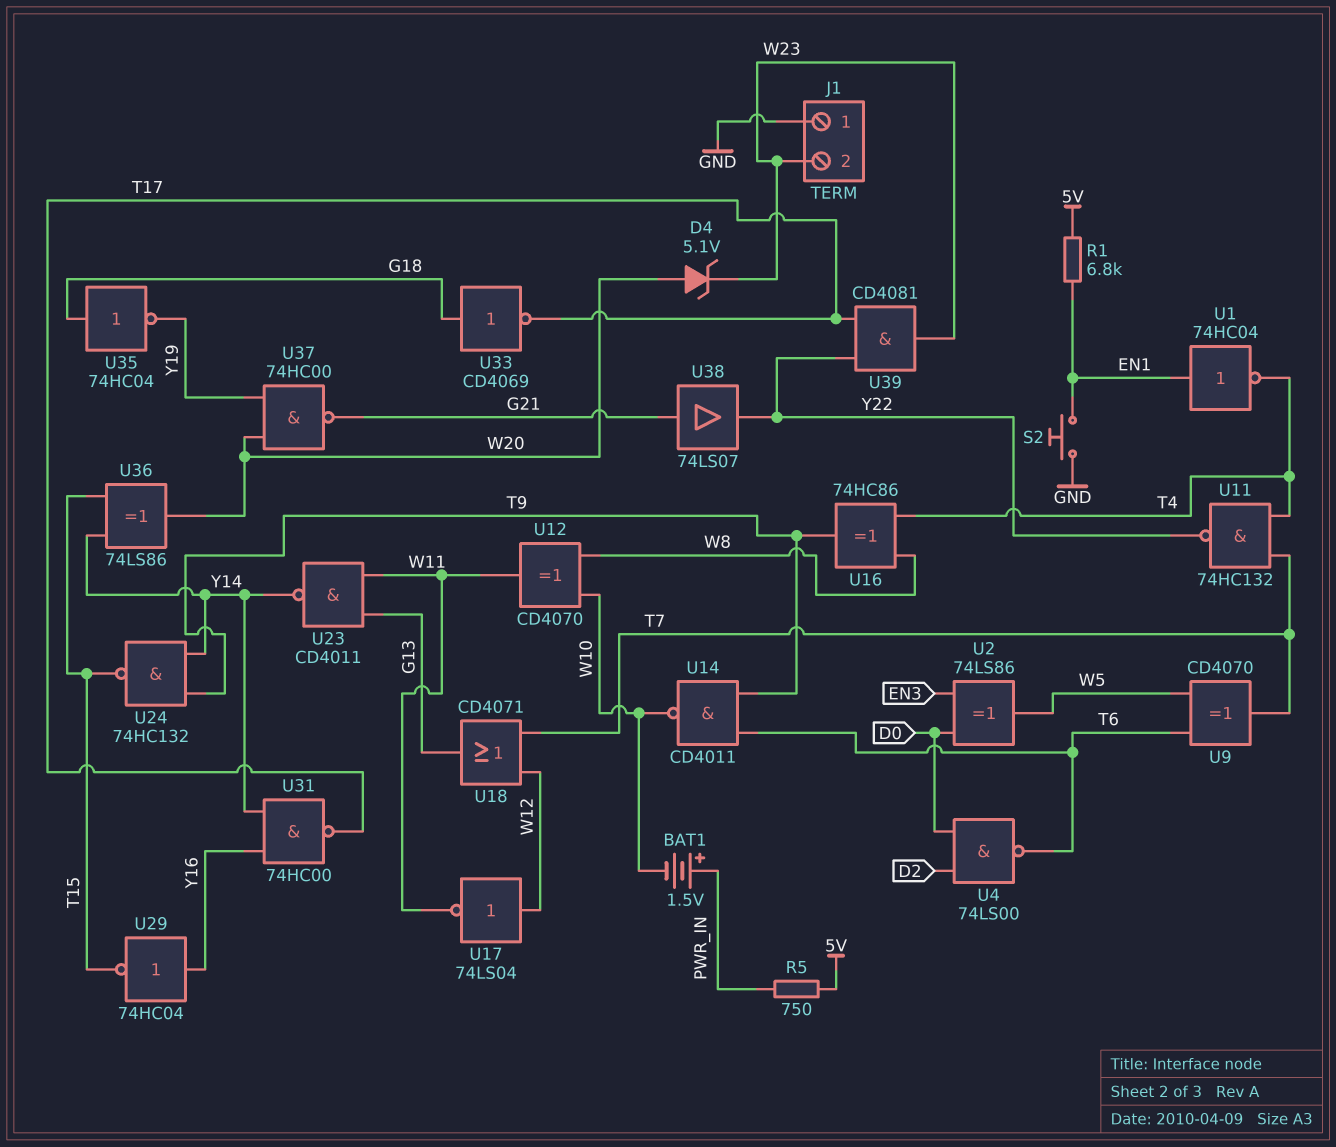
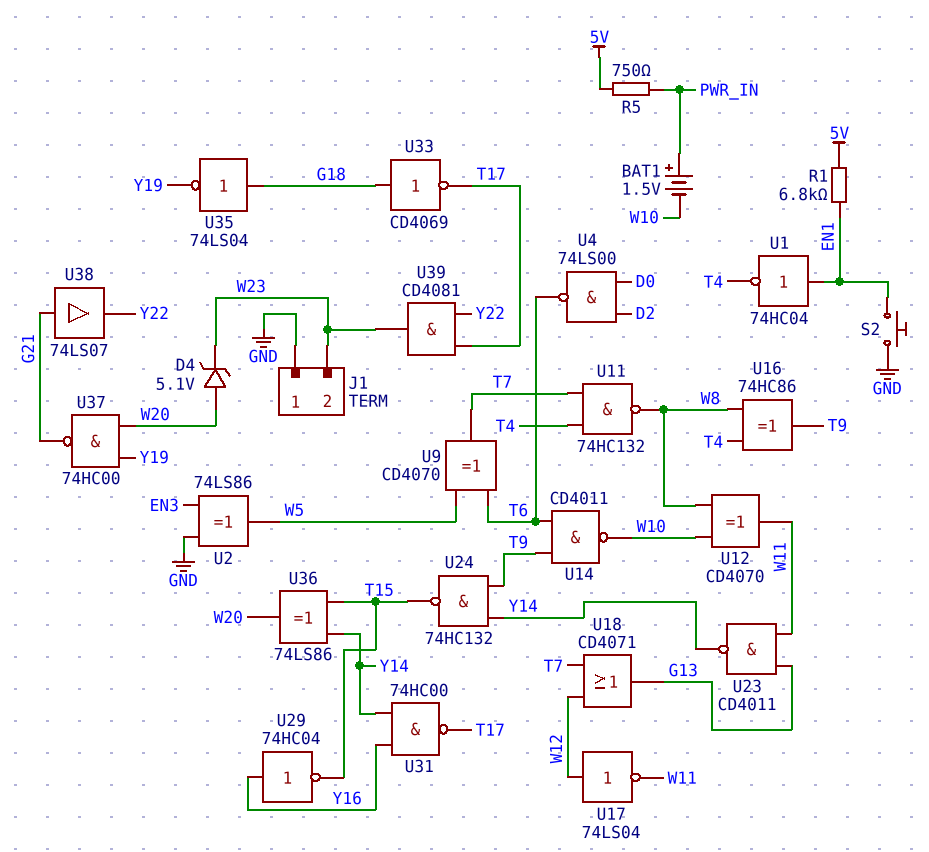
U2: XOR 74LS86 (in D0, in EN3, out W5) -> XOR 74LS86 (in EN3, in GND, out W5)
U11: NAND 74HC132 (in T4, in T7, out Y22) -> NAND 74HC132 (in T4, in T7, out W8)
U35: NOT 74HC04 (in G18, out Y19) -> NOT 74LS04 (in G18, out Y19)

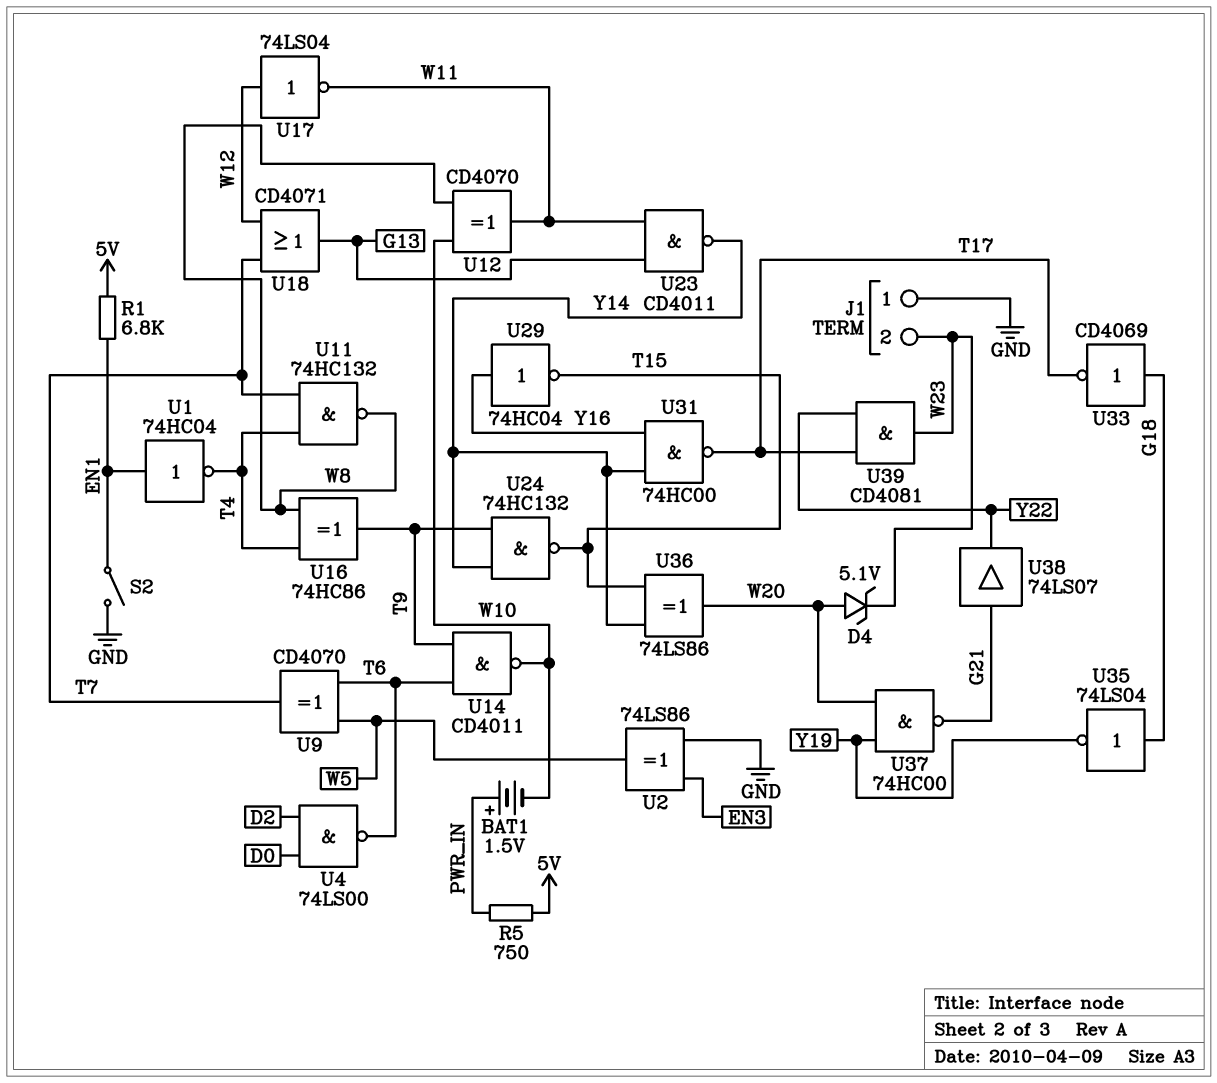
S2: button (EN1, GND) -> switch (EN1, GND)

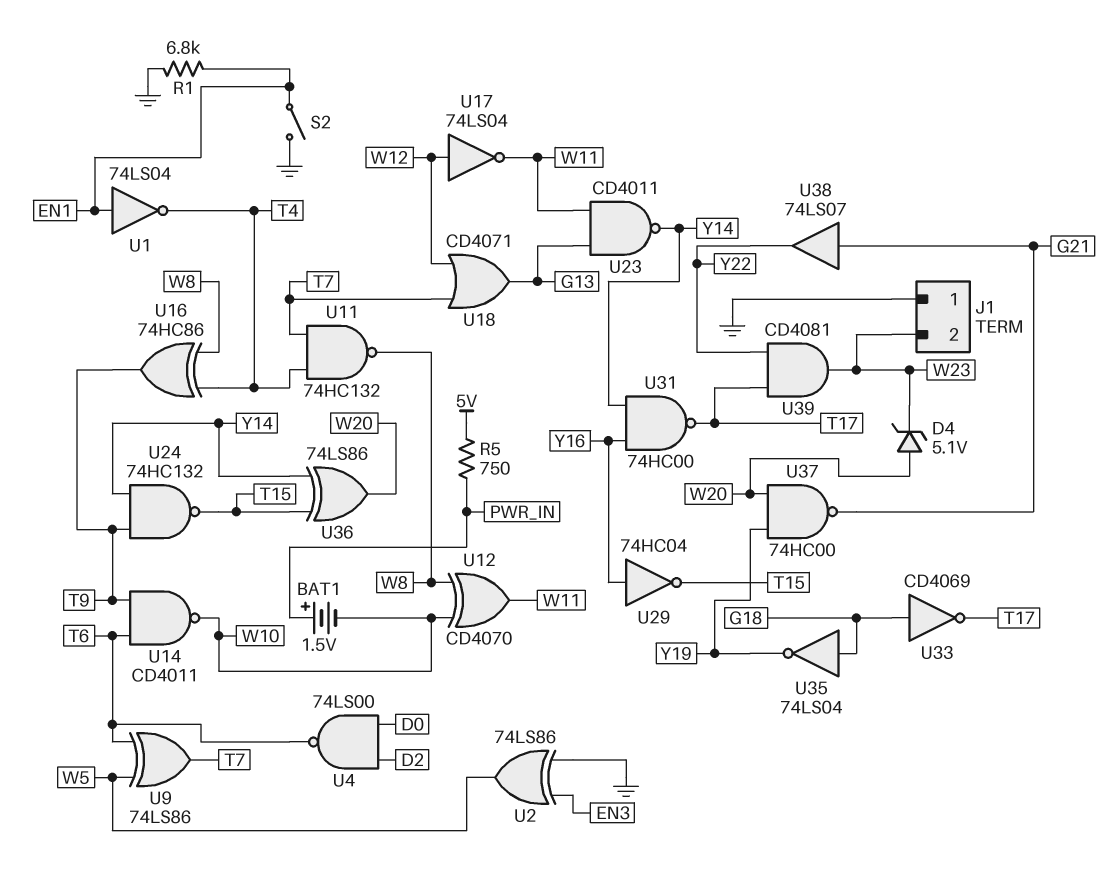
R1: 6.8k (5V, EN1) -> 6.8k (EN1, GND)
U1: NOT 74HC04 (in EN1, out T4) -> NOT 74LS04 (in EN1, out T4)
U9: XOR CD4070 (in T6, in W5, out T7) -> XOR 74LS86 (in T6, in W5, out T7)

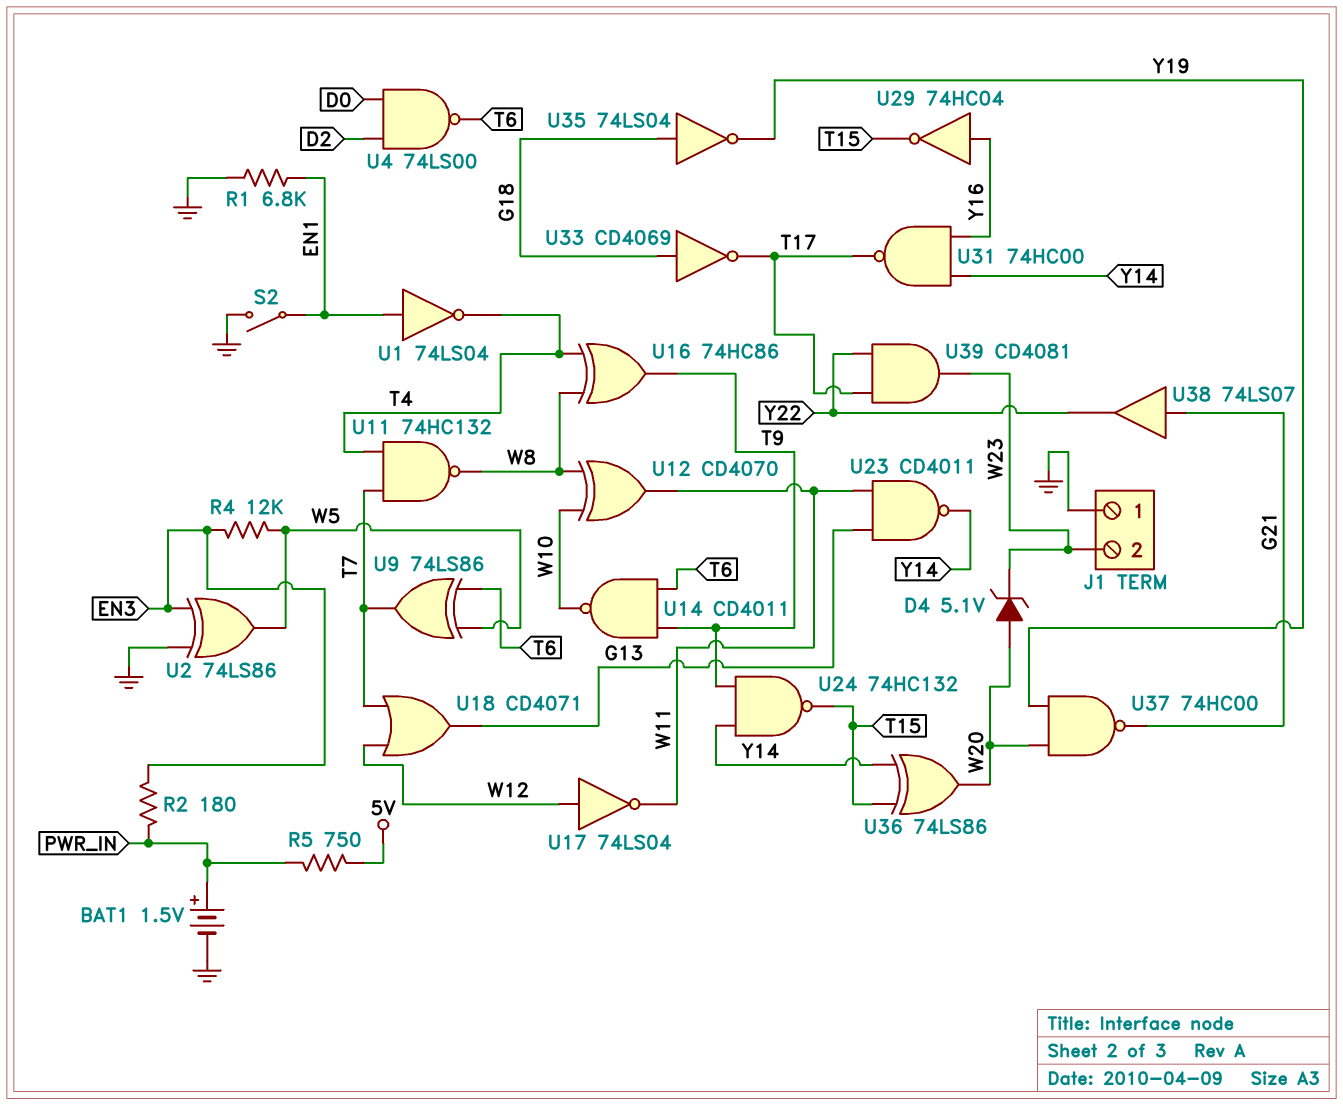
BAT1: 1.5V (plus PWR_IN, minus W10) -> 1.5V (plus PWR_IN, minus GND)
R2: none -> 180 (EN3, PWR_IN)
R4: none -> 12k (EN3, W5)

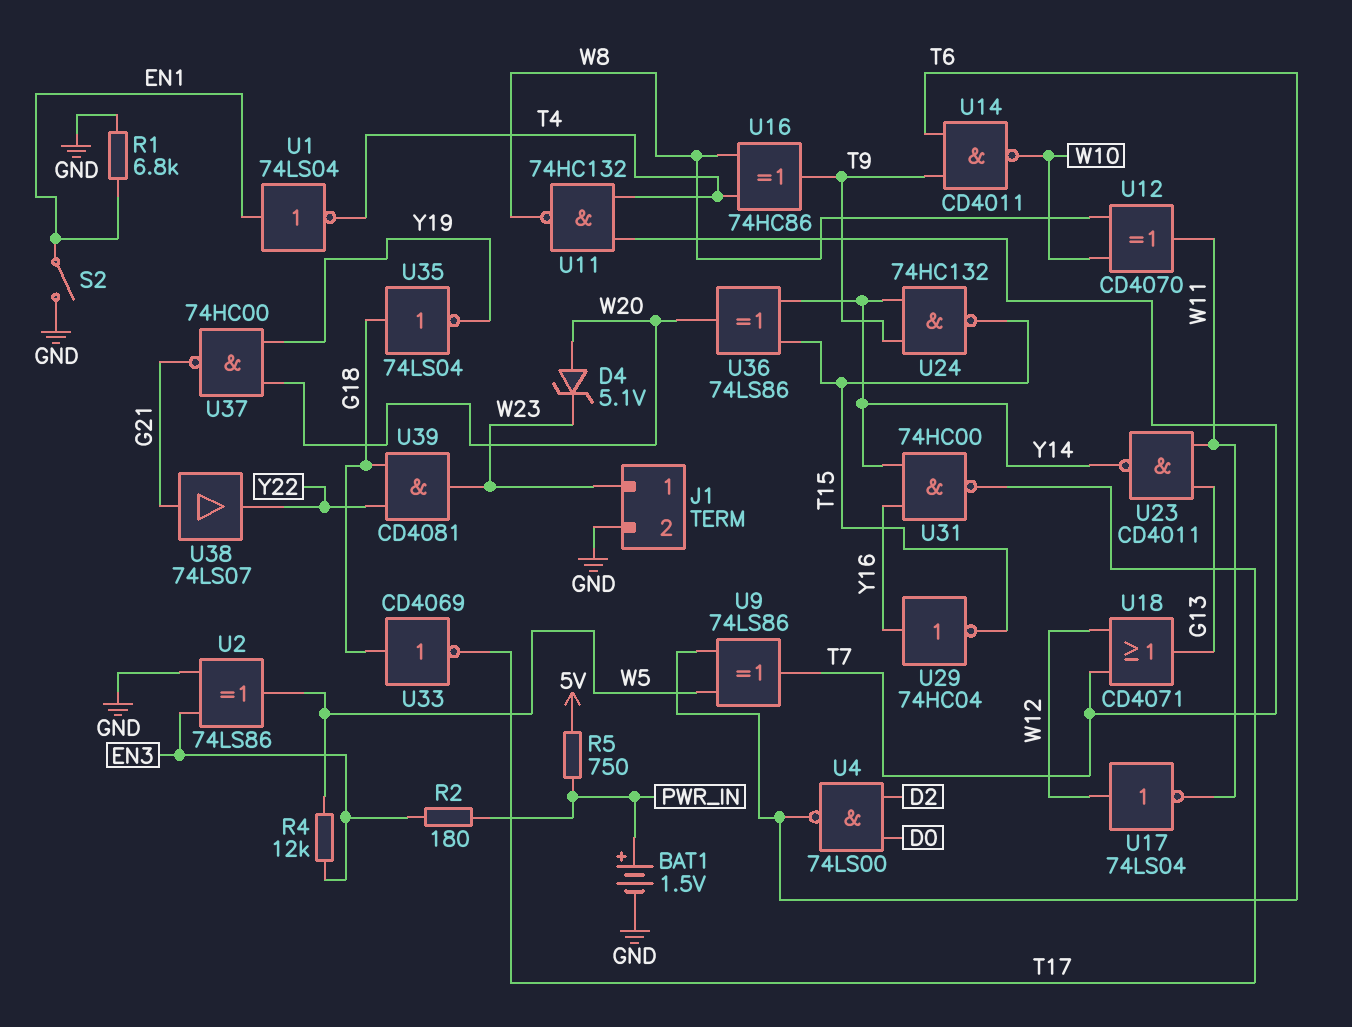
J1 pin 1: GND -> W23
J1 pin 2: W23 -> GND
U39: AND CD4081 (in T17, in Y22, out W23) -> AND CD4081 (in G18, in Y22, out W23)

